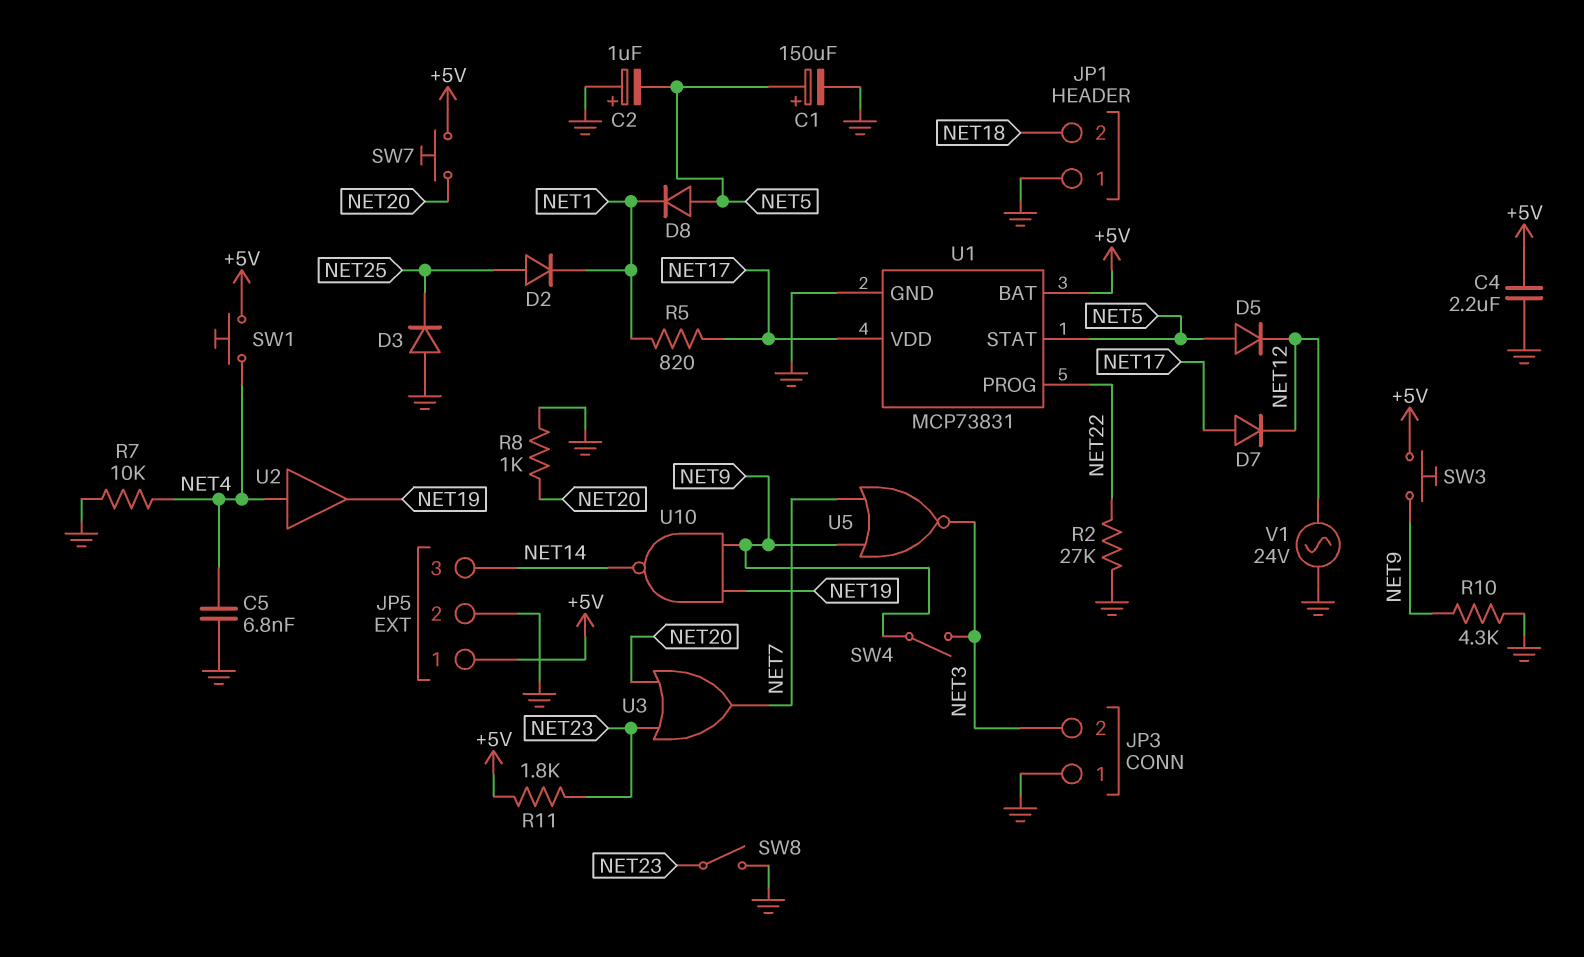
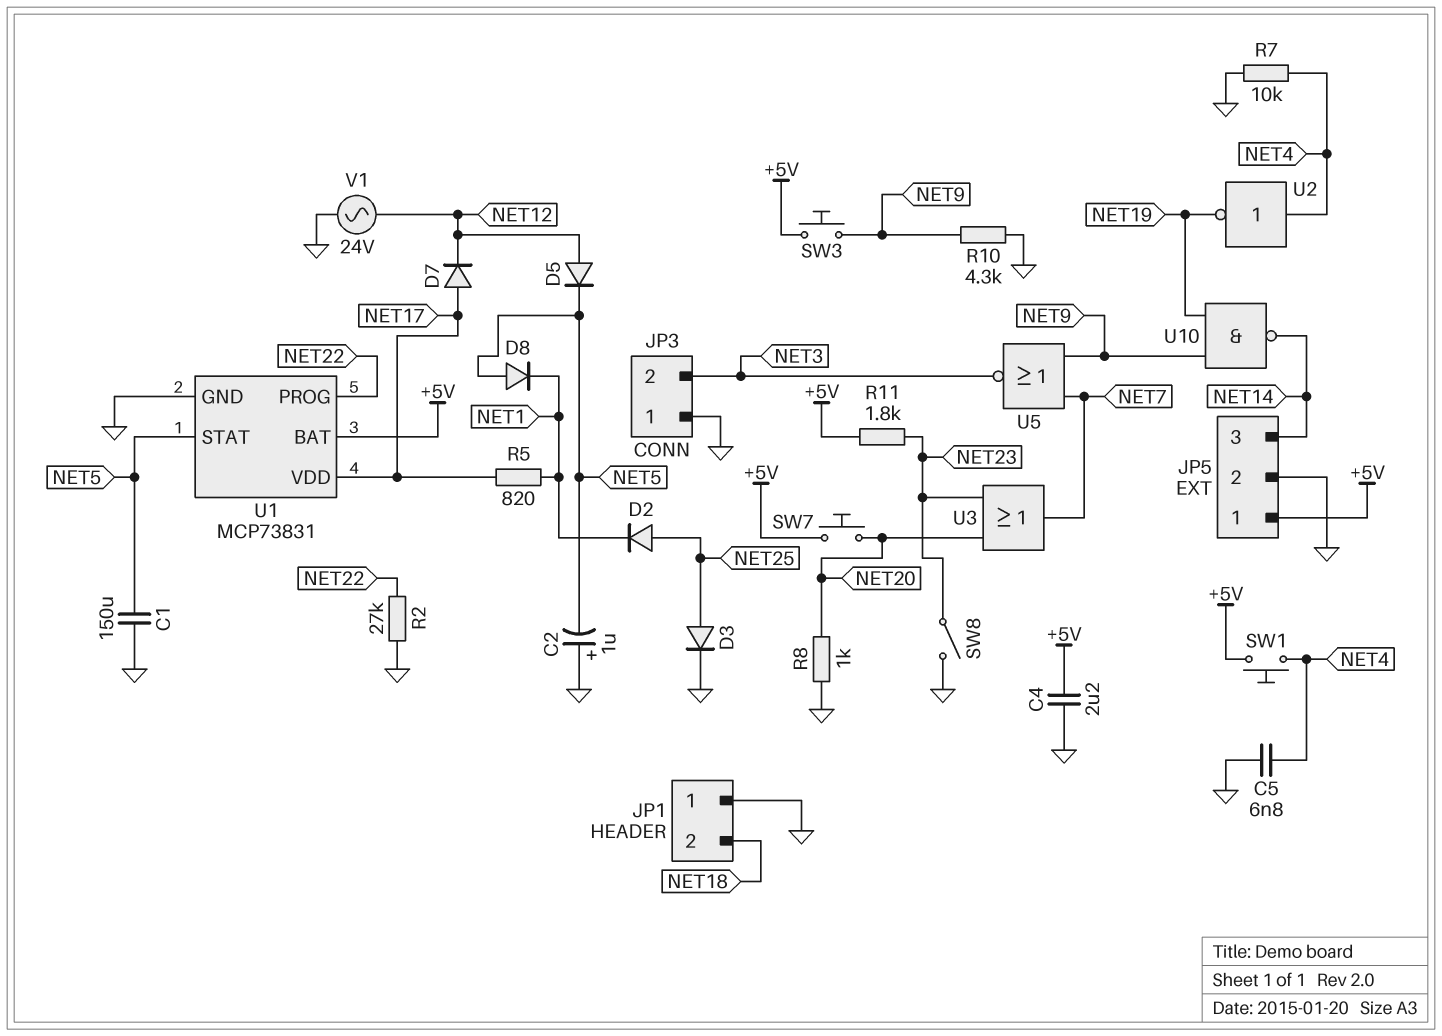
C1: 150uF (plus NET5, minus GND) -> 150uF (GND, NET5)
D3: diode (A GND, K NET25) -> diode (A NET25, K GND)
D5: diode (A NET5, K NET12) -> diode (A NET12, K NET5)
SW4: switch (NET3, NET9) -> none
U2: buffer (in NET4, out NET19) -> NOT (in NET4, out NET19)

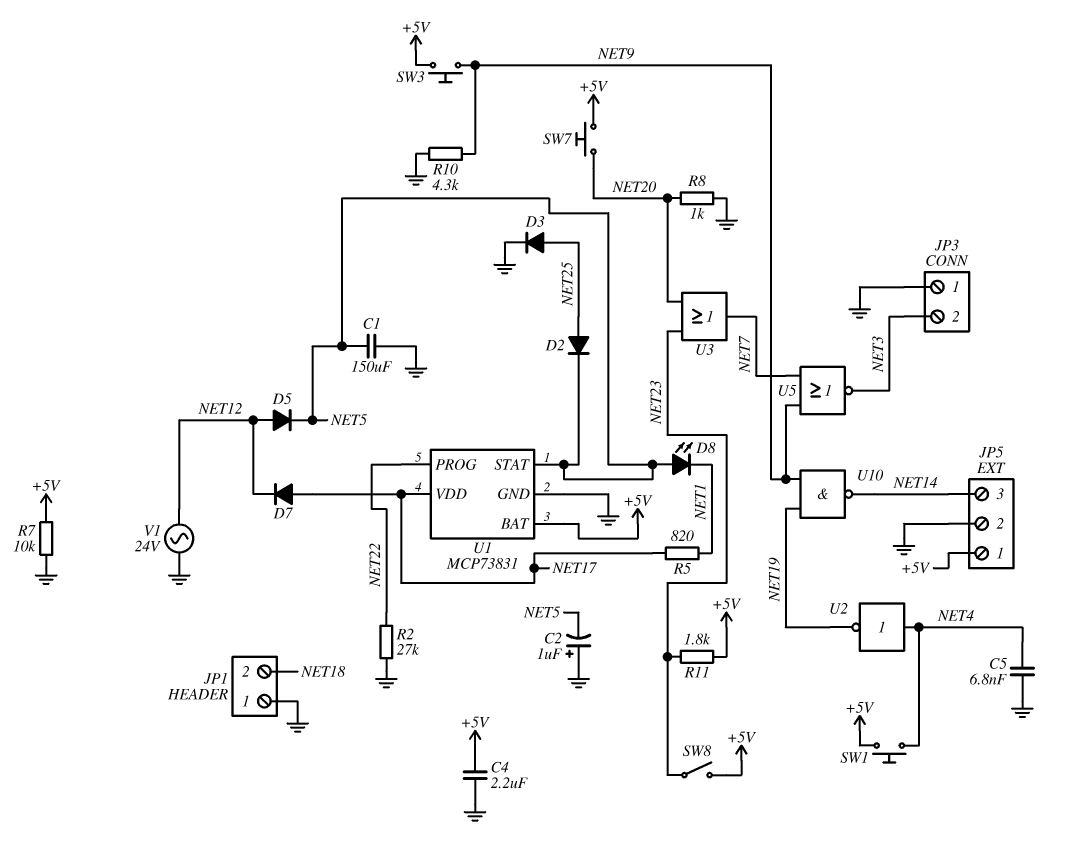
D2: diode (A NET25, K NET1) -> diode (A NET25, K NET5)
D8: diode (A NET5, K NET1) -> LED (A NET5, K NET1)
R7: 10k (GND, NET4) -> 10k (+5V, GND)
SW8: switch (GND, NET23) -> switch (+5V, NET23)

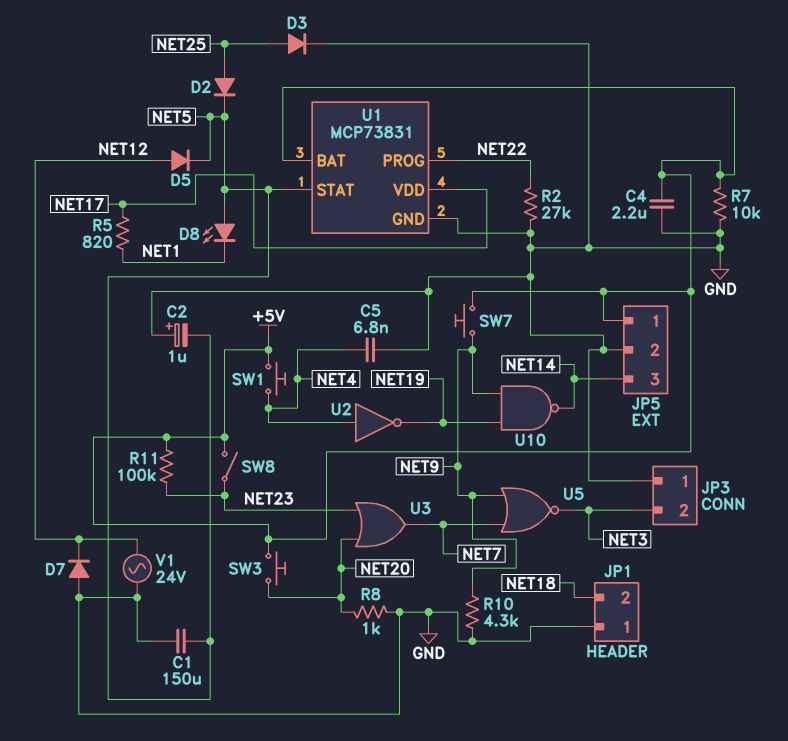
D7: diode (A NET17, K NET12) -> diode (A GND, K NET12)
R11: 1.8k (+5V, NET23) -> 100k (+5V, NET23)
SW3: button (+5V, NET9) -> button (+5V, NET20)
SW7: button (+5V, NET20) -> button (+5V, NET9)

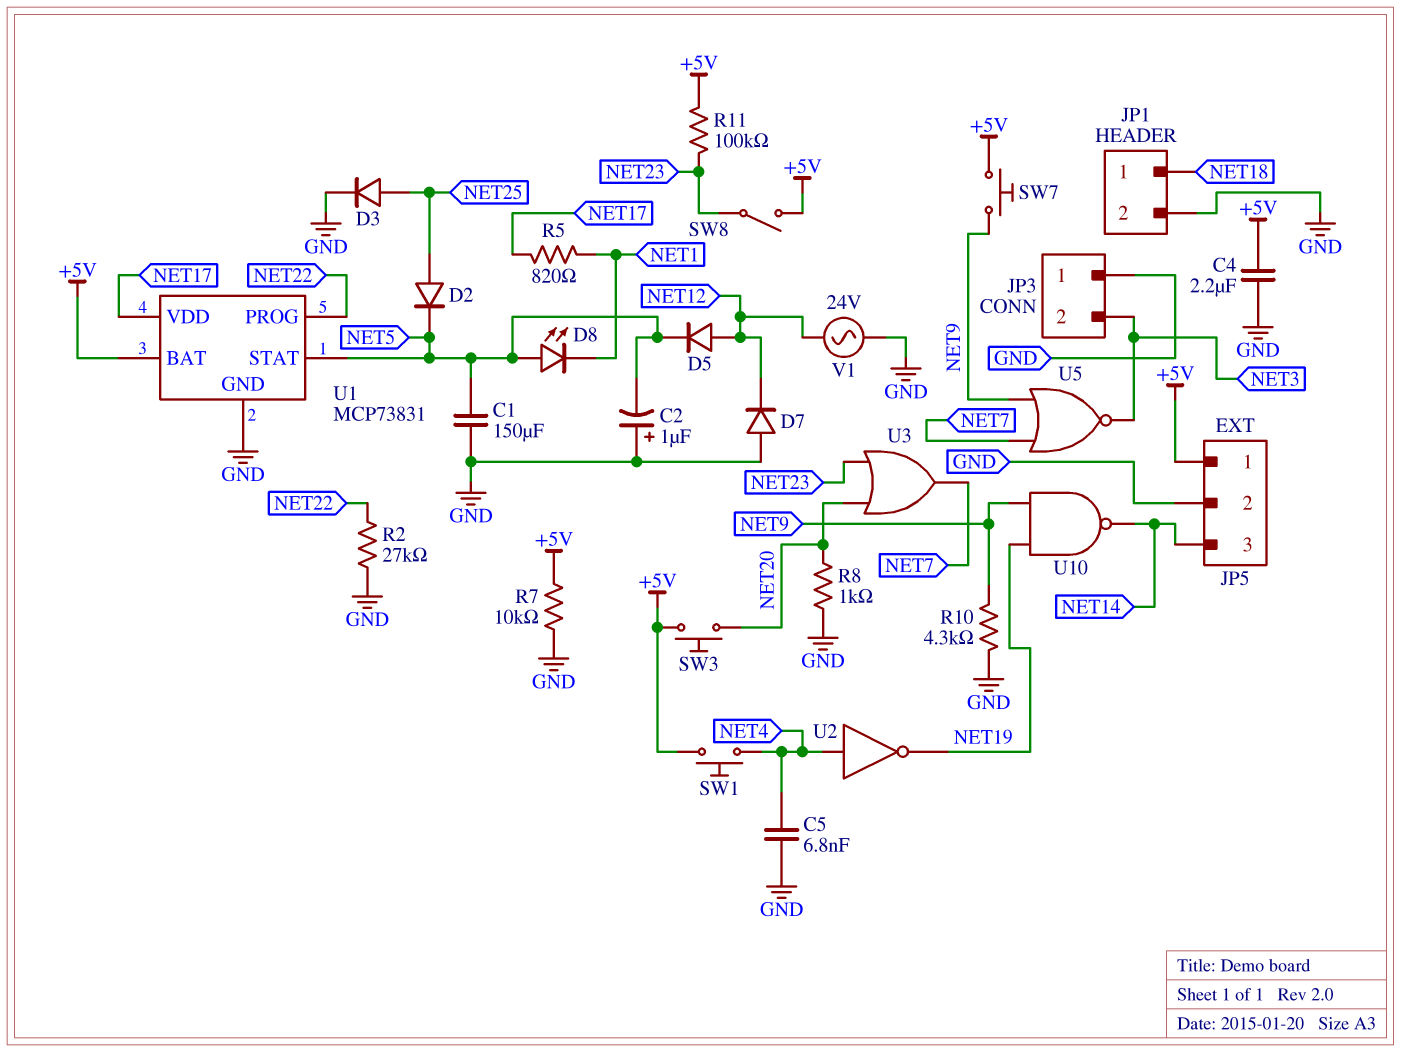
JP1 pin 1: GND -> NET18
JP1 pin 2: NET18 -> GND

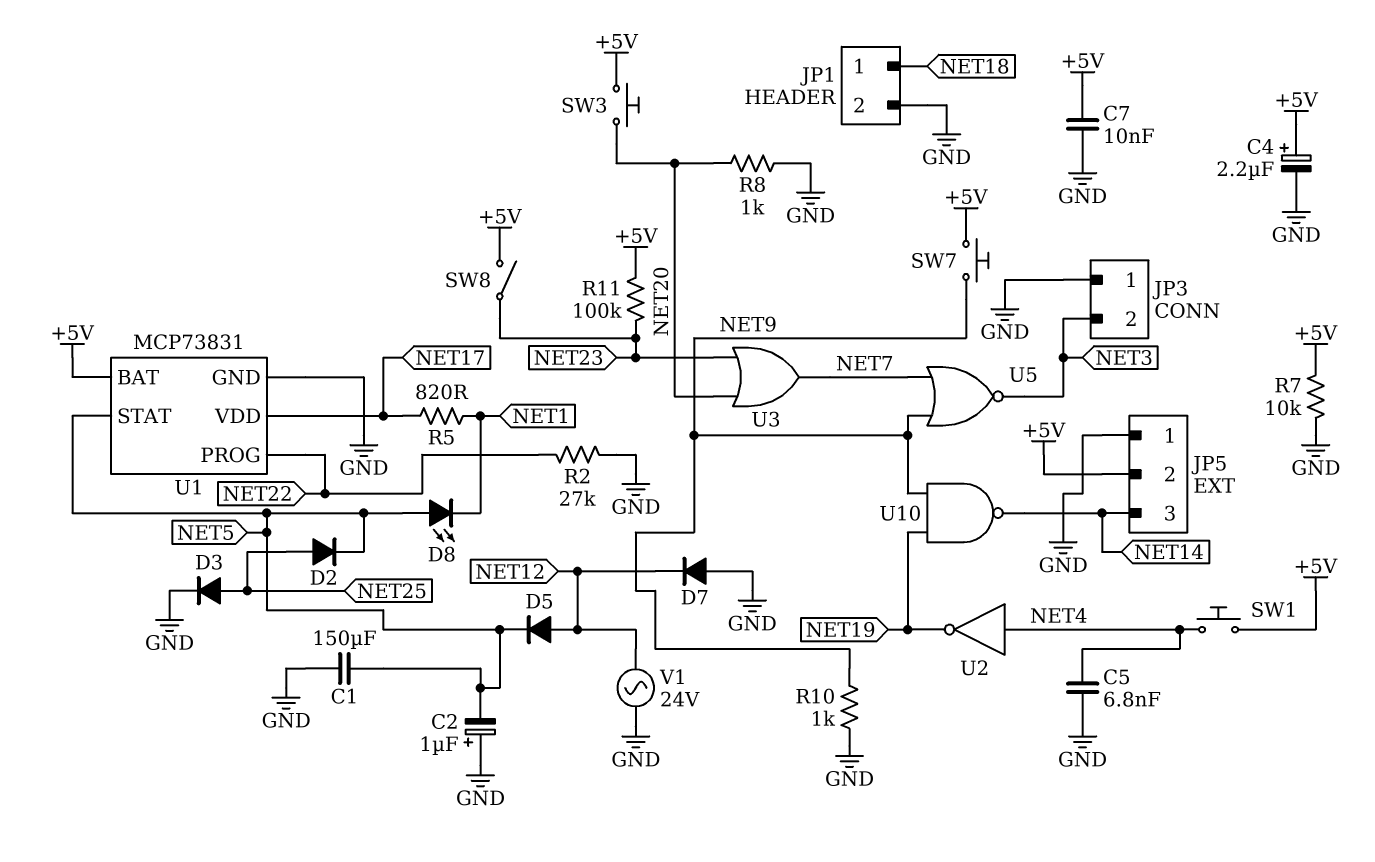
C4: 2.2uF (+5V, GND) -> 2.2uF (plus +5V, minus GND)
C7: none -> 10nF (+5V, GND)
JP5 pin 1: +5V -> GND
JP5 pin 2: GND -> +5V
R10: 4.3k (GND, NET9) -> 1k (GND, NET9)

